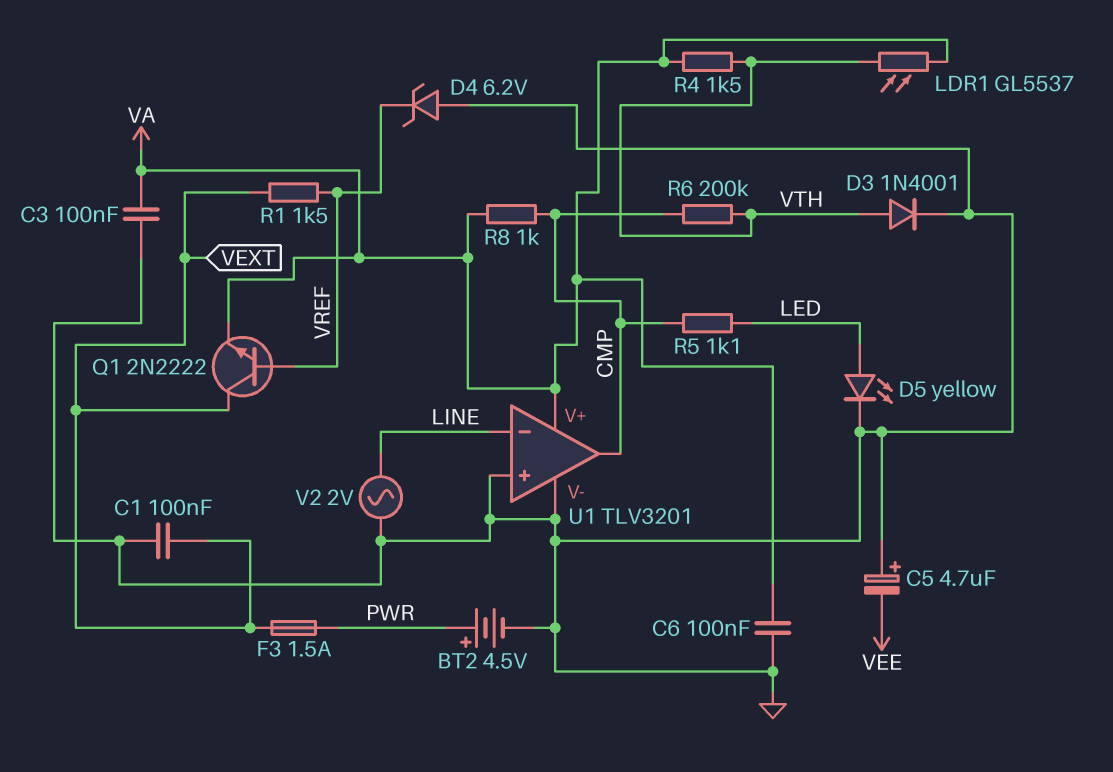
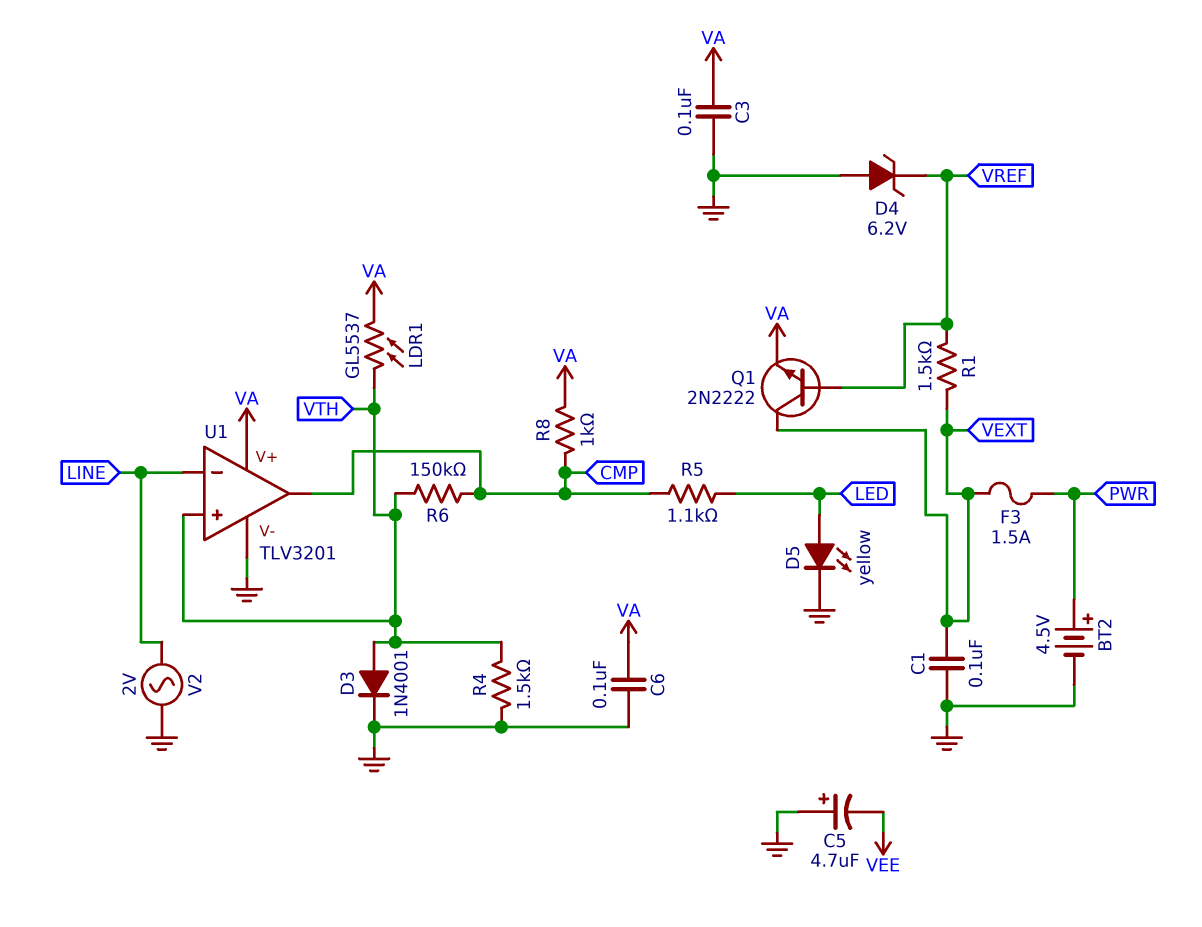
R4: 1.5k (VA, VTH) -> 1.5k (GND, VTH)
R6: 200k (CMP, VTH) -> 150k (CMP, VTH)
U1 pin in+: GND -> VTH

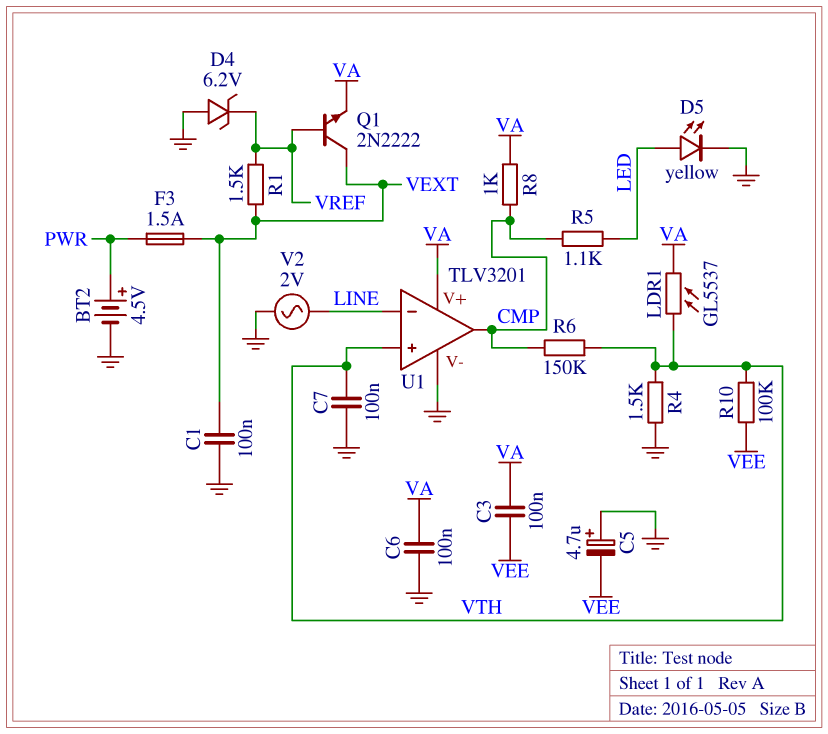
C3: 100nF (GND, VA) -> 100nF (VA, VEE)
C7: none -> 100nF (GND, VTH)
D3: diode 1N4001 (A VTH, K GND) -> none
R10: none -> 100k (VEE, VTH)

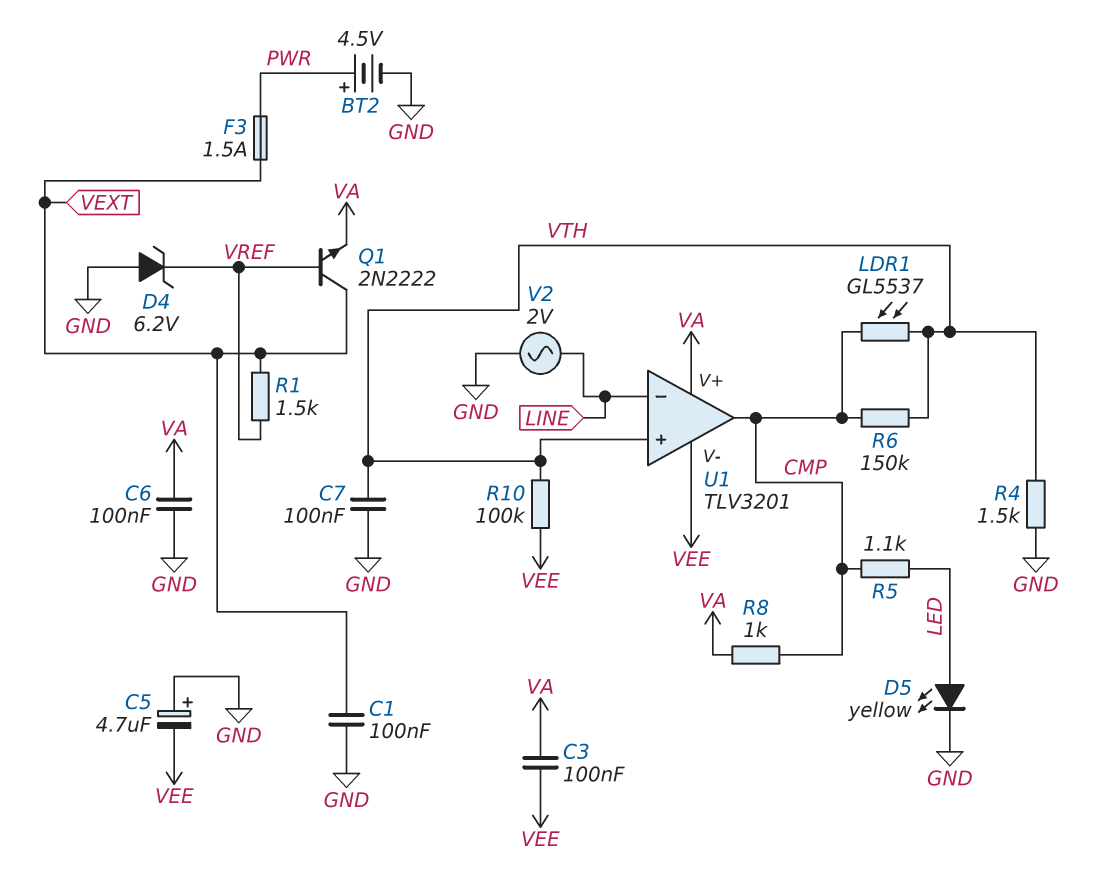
LDR1: GL5537 (VA, VTH) -> GL5537 (CMP, VTH)
U1 pin V-: GND -> VEE

